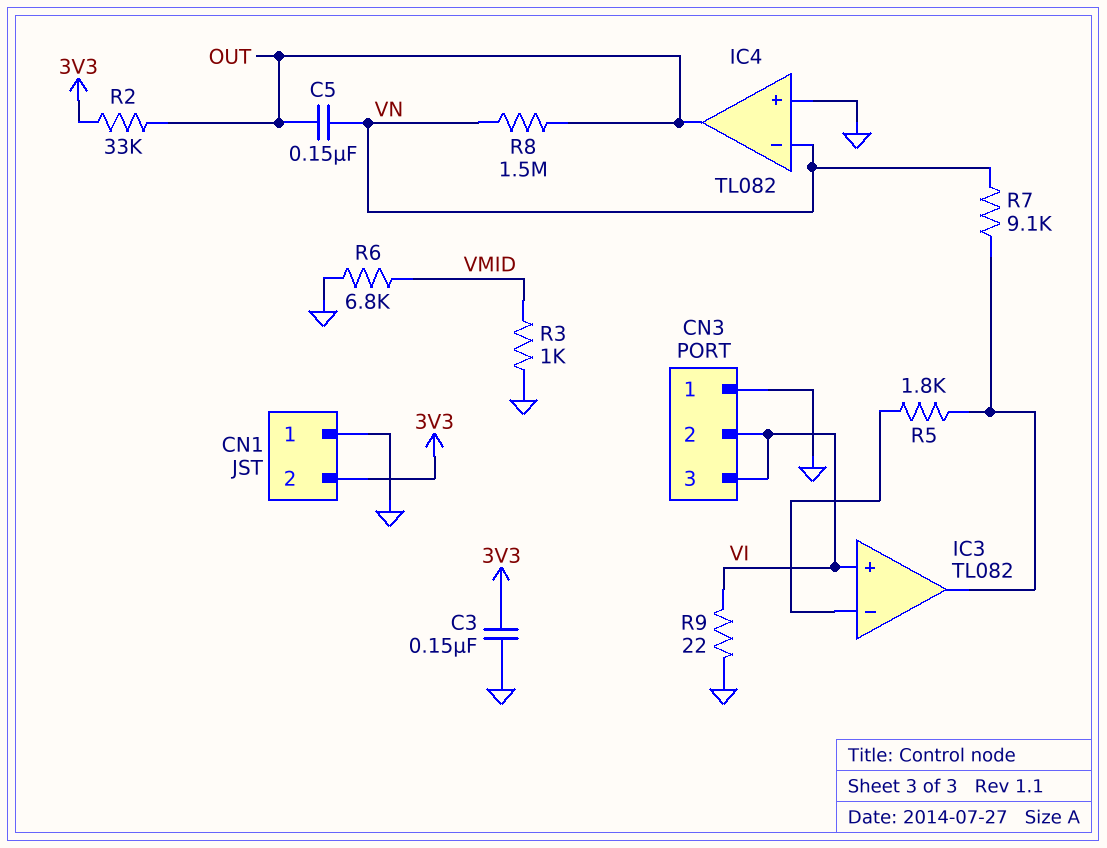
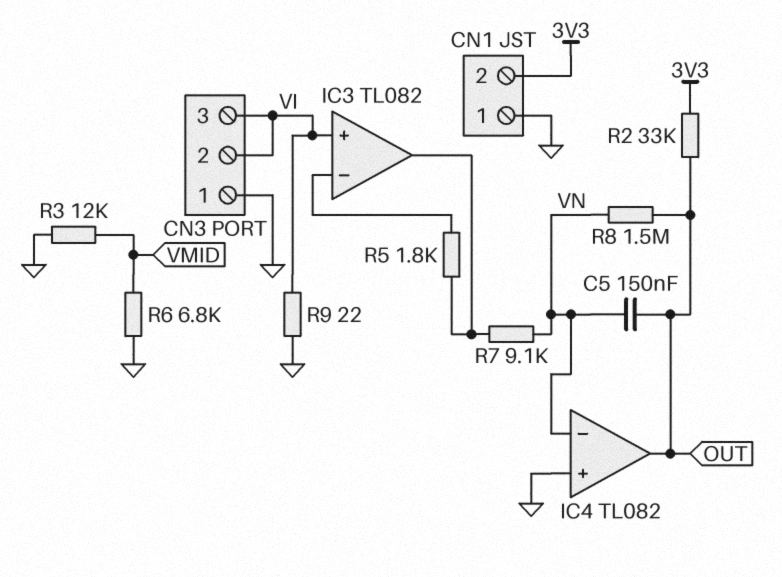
C3: 150nF (3V3, GND) -> none
R3: 1k (GND, VMID) -> 12k (GND, VMID)

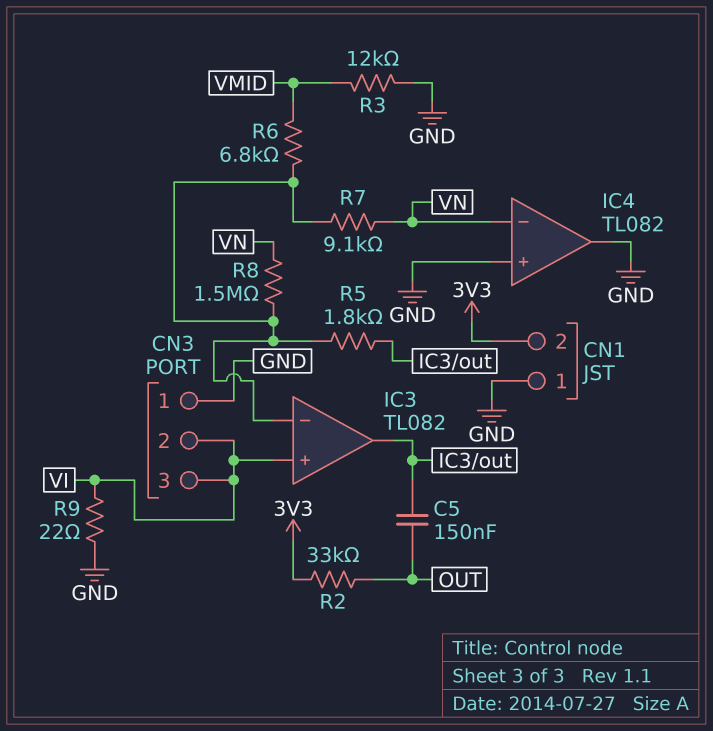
C5: 150nF (OUT, VN) -> 150nF (IC3/out, OUT)
IC4 pin out: OUT -> GND
R6: 6.8k (GND, VMID) -> 6.8k (IC3/in-, VMID)
R7: 9.1k (IC3/out, VN) -> 9.1k (IC3/in-, VN)
R8: 1.5M (OUT, VN) -> 1.5M (IC3/in-, VN)

